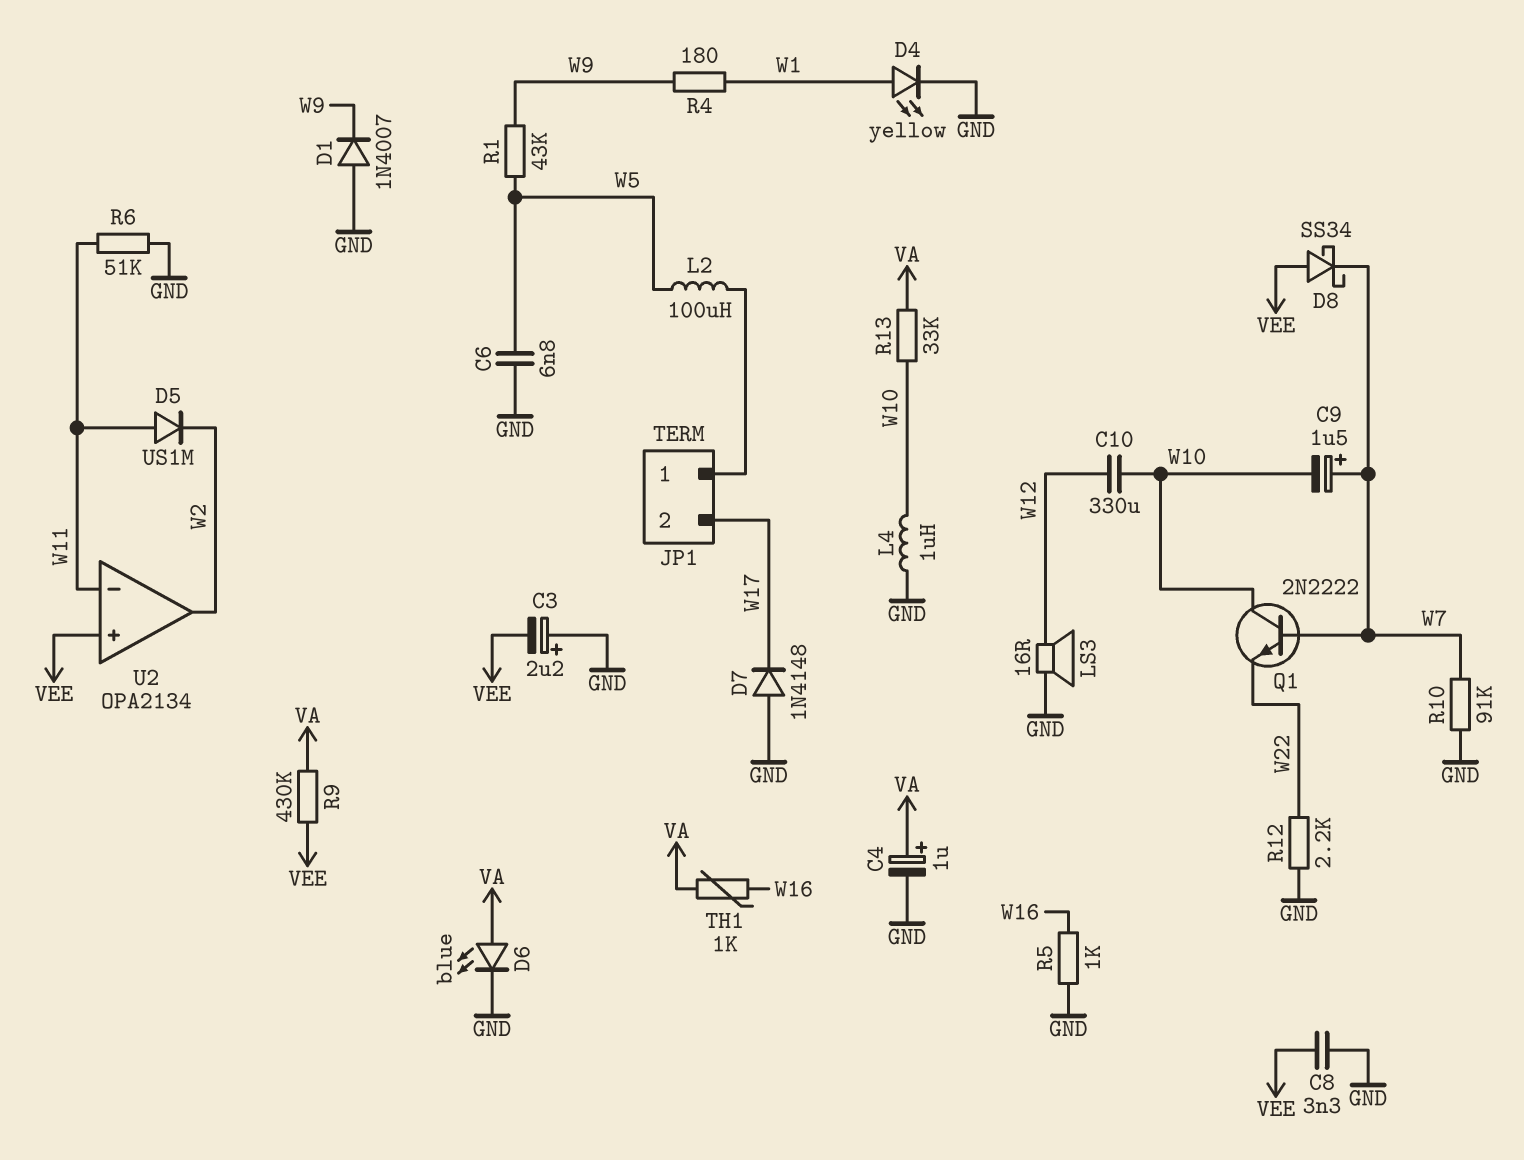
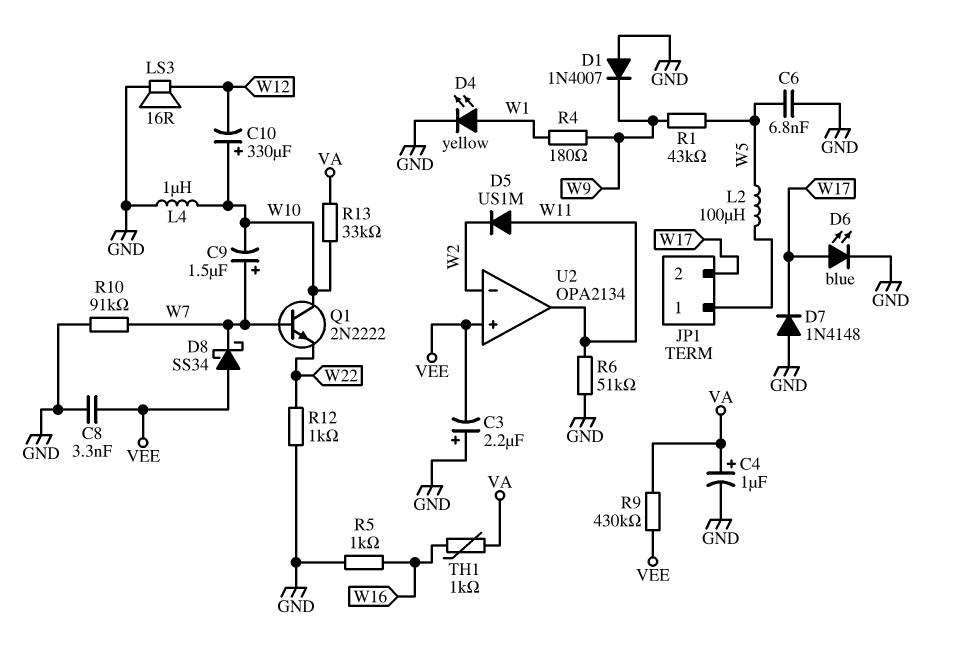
C10: 330uF (W10, W12) -> 330uF (plus W10, minus W12)
D6: LED blue (A VA, K GND) -> LED blue (A W17, K GND)
R12: 2.2k (GND, W22) -> 1k (GND, W22)
U2 pin in-: W11 -> W2
U2 pin out: W2 -> W11

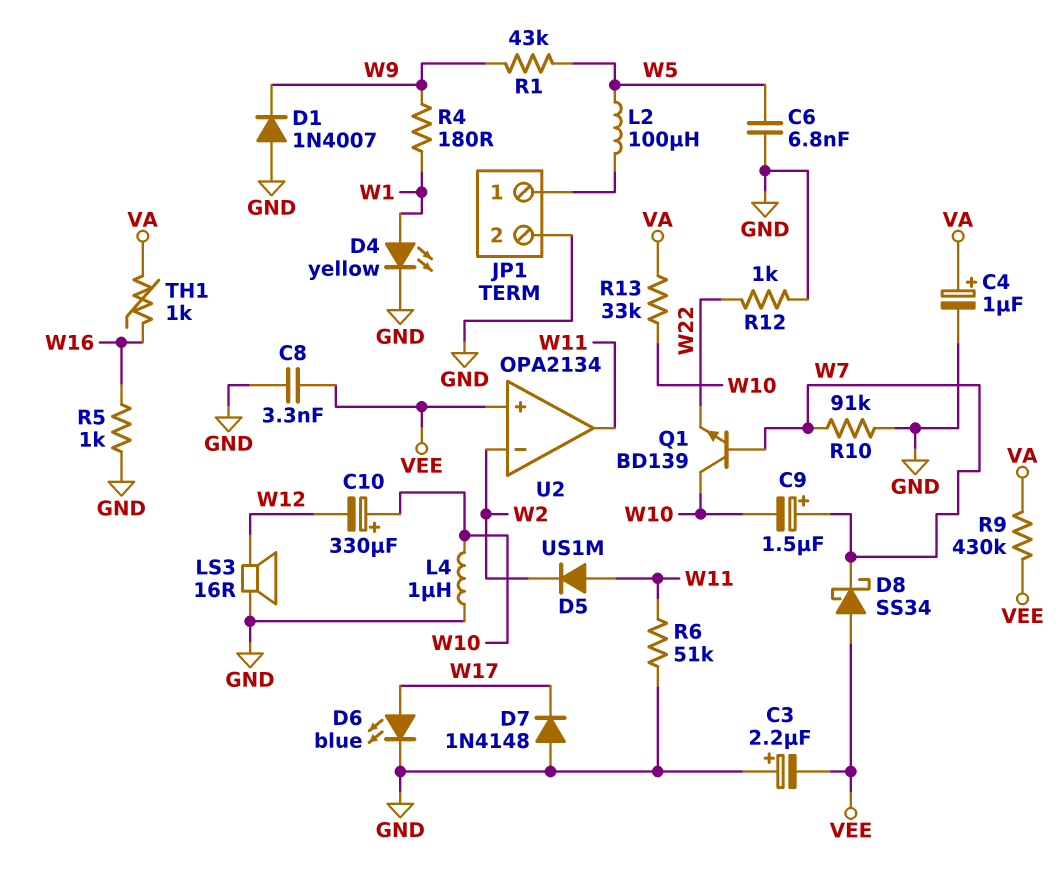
JP1 pin 2: W17 -> GND
Q1: NPN 2N2222 (B W7, C W10, E W22) -> NPN BD139 (B W7, C W10, E W22)

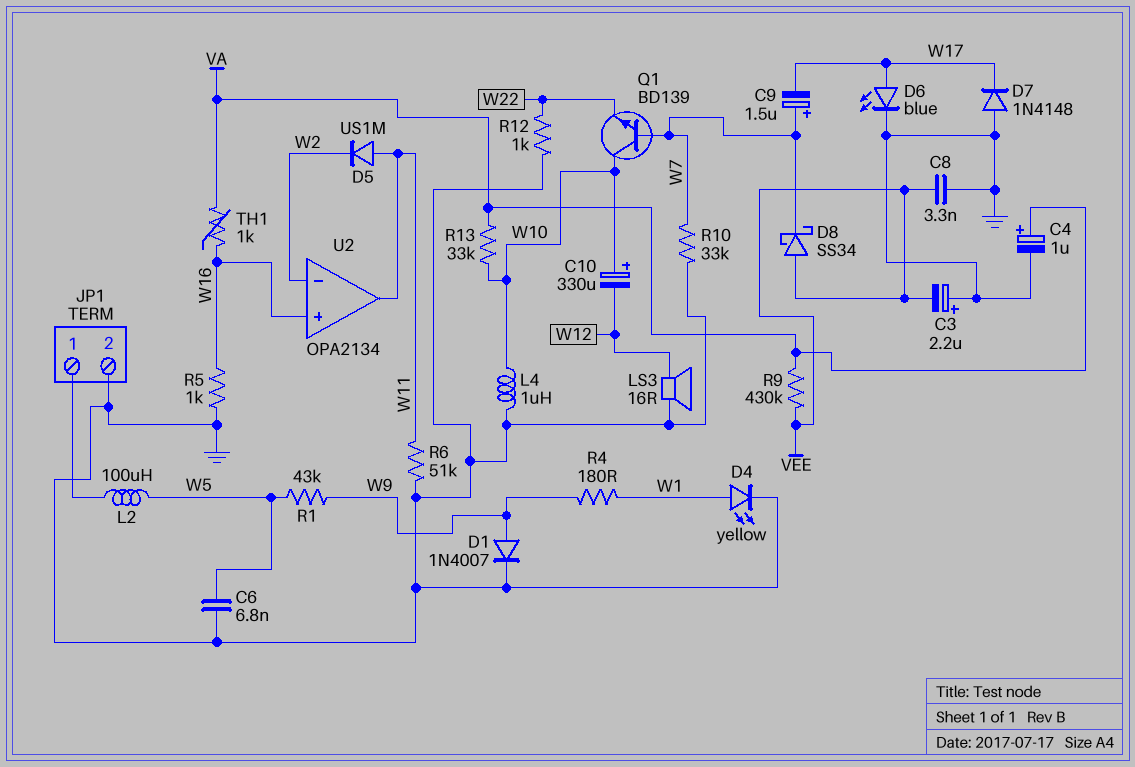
C9: 1.5uF (plus W7, minus W10) -> 1.5uF (plus W7, minus W17)
D1: diode 1N4007 (A GND, K W9) -> diode 1N4007 (A W9, K GND)
R10: 91k (GND, W7) -> 33k (GND, W7)
U2 pin in+: VEE -> W16

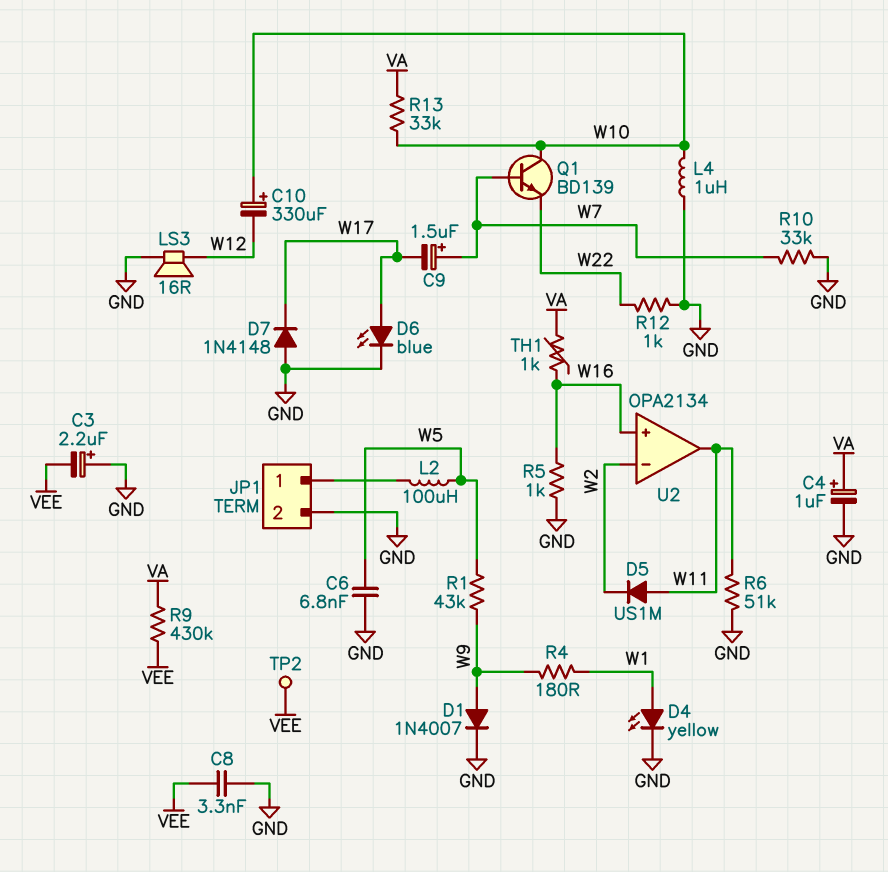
D8: schottky SS34 (A VEE, K W7) -> none
TP2: none -> test point (VEE)

